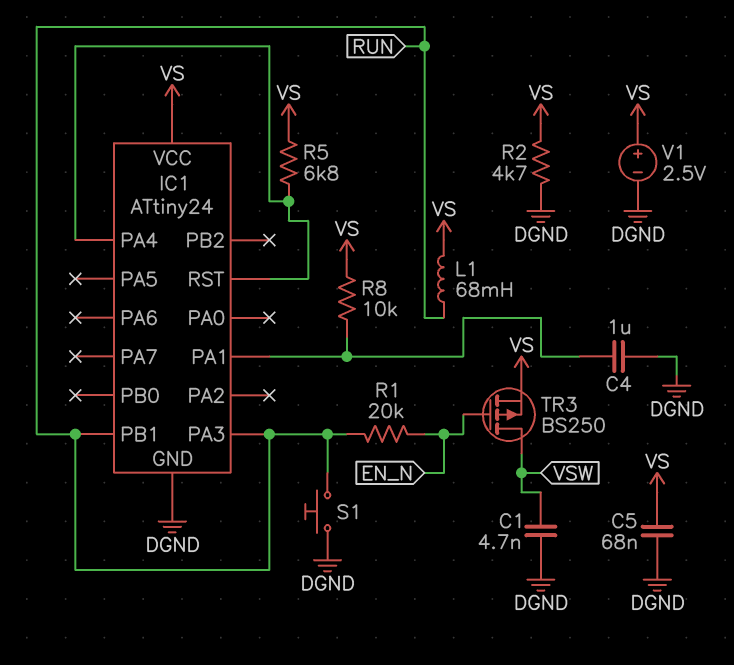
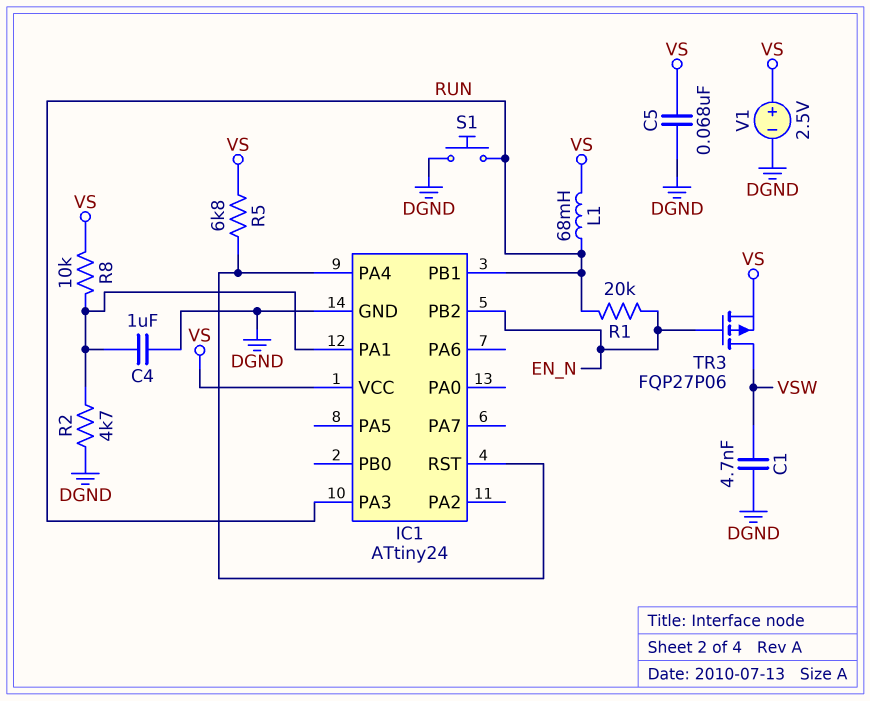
IC1 pin PB2: none -> EN_N
R2: 4.7k (DGND, VS) -> 4.7k (DGND, IC1/PA1)
TR3: PMOS BS250 (G EN_N, D VSW, S VS) -> PMOS FQP27P06 (G EN_N, D VSW, S VS)

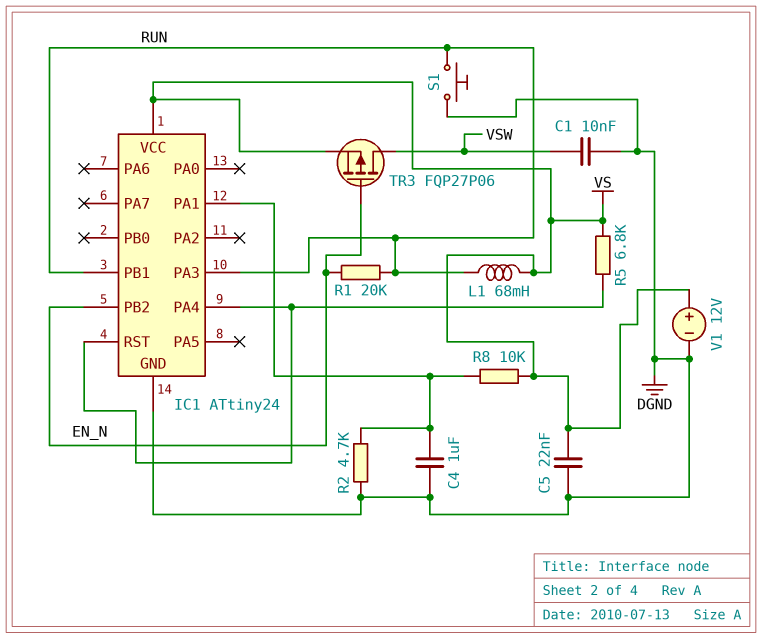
C1: 4.7nF (DGND, VSW) -> 10nF (DGND, VSW)
C5: 68nF (DGND, VS) -> 22nF (DGND, VS)
V1: 2.5V (plus VS, minus DGND) -> 12V (plus VS, minus DGND)

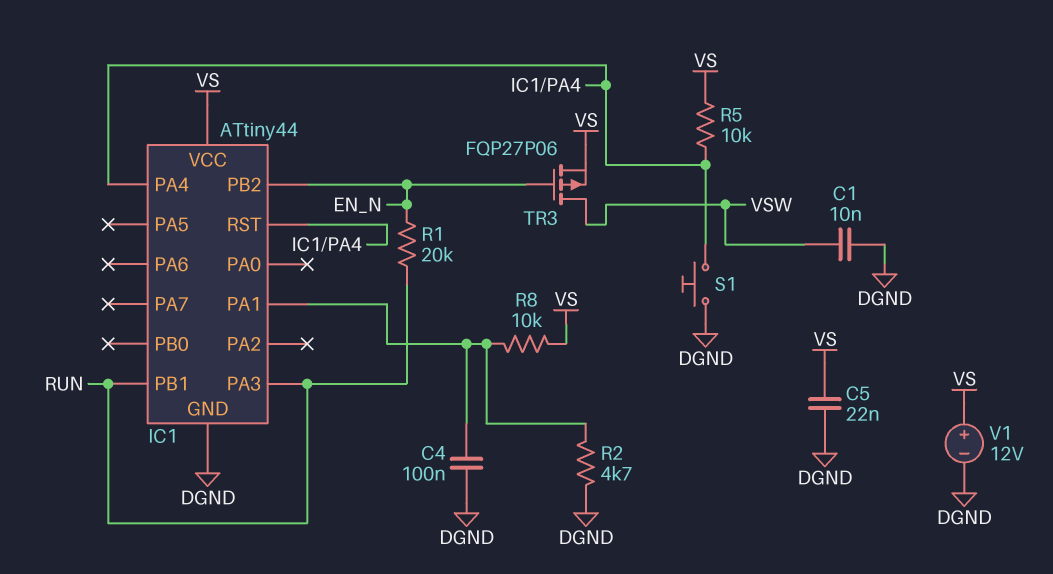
C4: 1uF (DGND, IC1/PA1) -> 100nF (DGND, IC1/PA1)
IC1: ATtiny24 -> ATtiny44
L1: 68mH (RUN, VS) -> none
R5: 6.8k (IC1/PA4, VS) -> 10k (IC1/PA4, VS)
S1: button (DGND, RUN) -> button (DGND, IC1/PA4)

